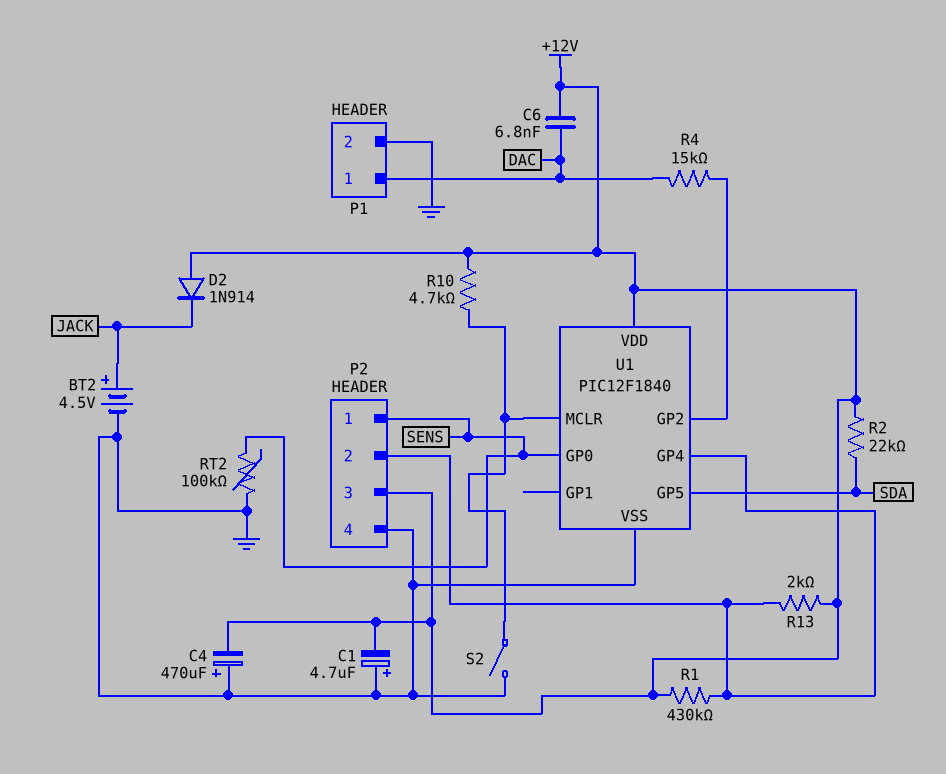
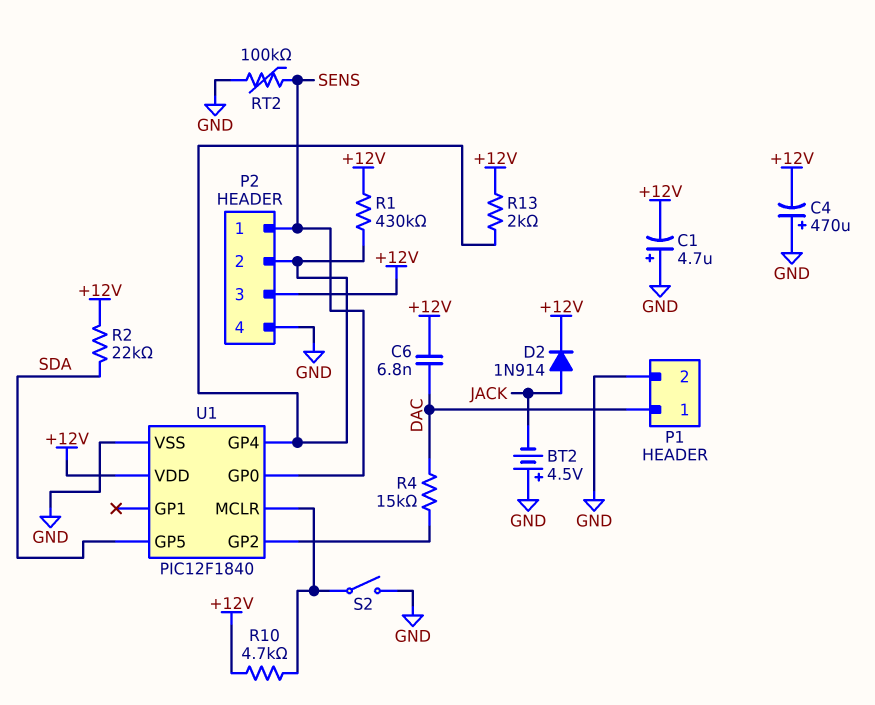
BT2: 4.5V (plus JACK, minus GND) -> 4.5V (plus GND, minus JACK)
D2: diode 1N914 (A +12V, K JACK) -> diode 1N914 (A JACK, K +12V)

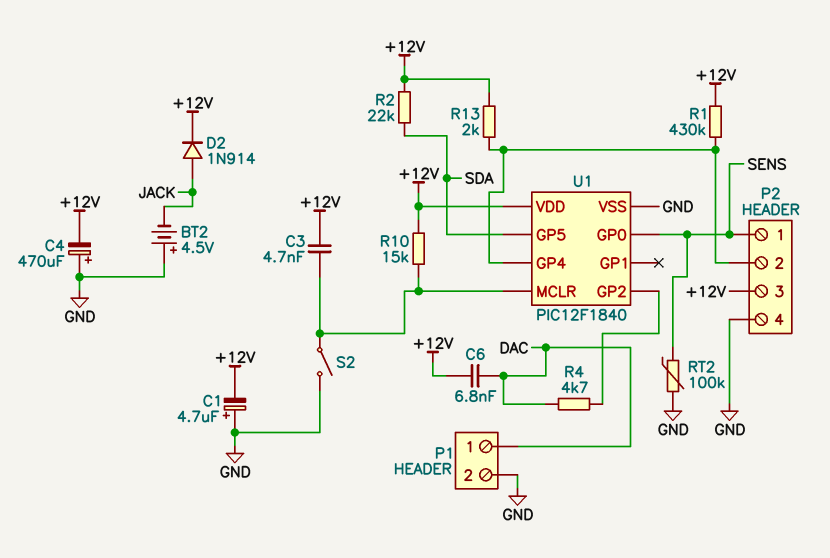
C3: none -> 4.7nF (+12V, U1/MCLR)
R4: 15k (DAC, U1/GP2) -> 4.7k (DAC, U1/GP2)
R10: 4.7k (+12V, U1/MCLR) -> 15k (+12V, U1/MCLR)

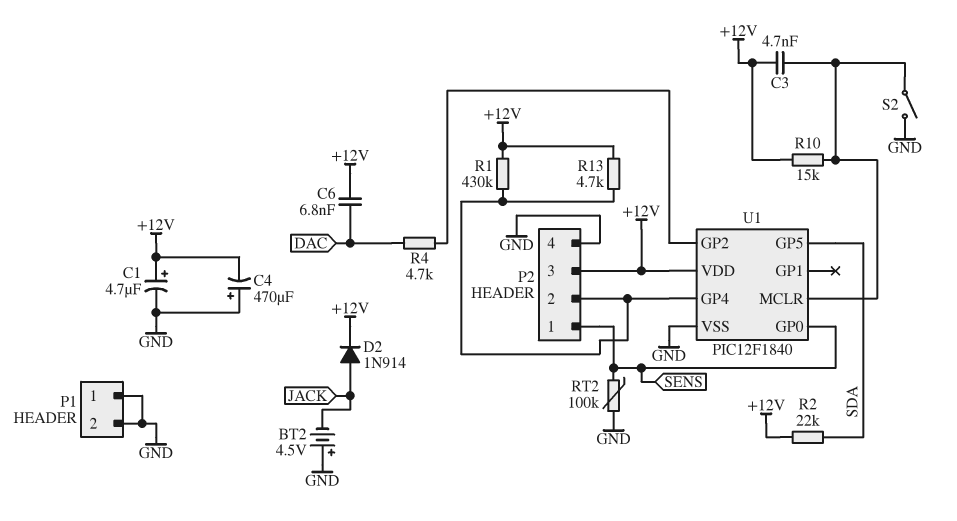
C1: 4.7uF (plus GND, minus +12V) -> 4.7uF (plus +12V, minus GND)
P1 pin 1: DAC -> GND
R13: 2k (+12V, P2/2) -> 4.7k (+12V, P2/2)

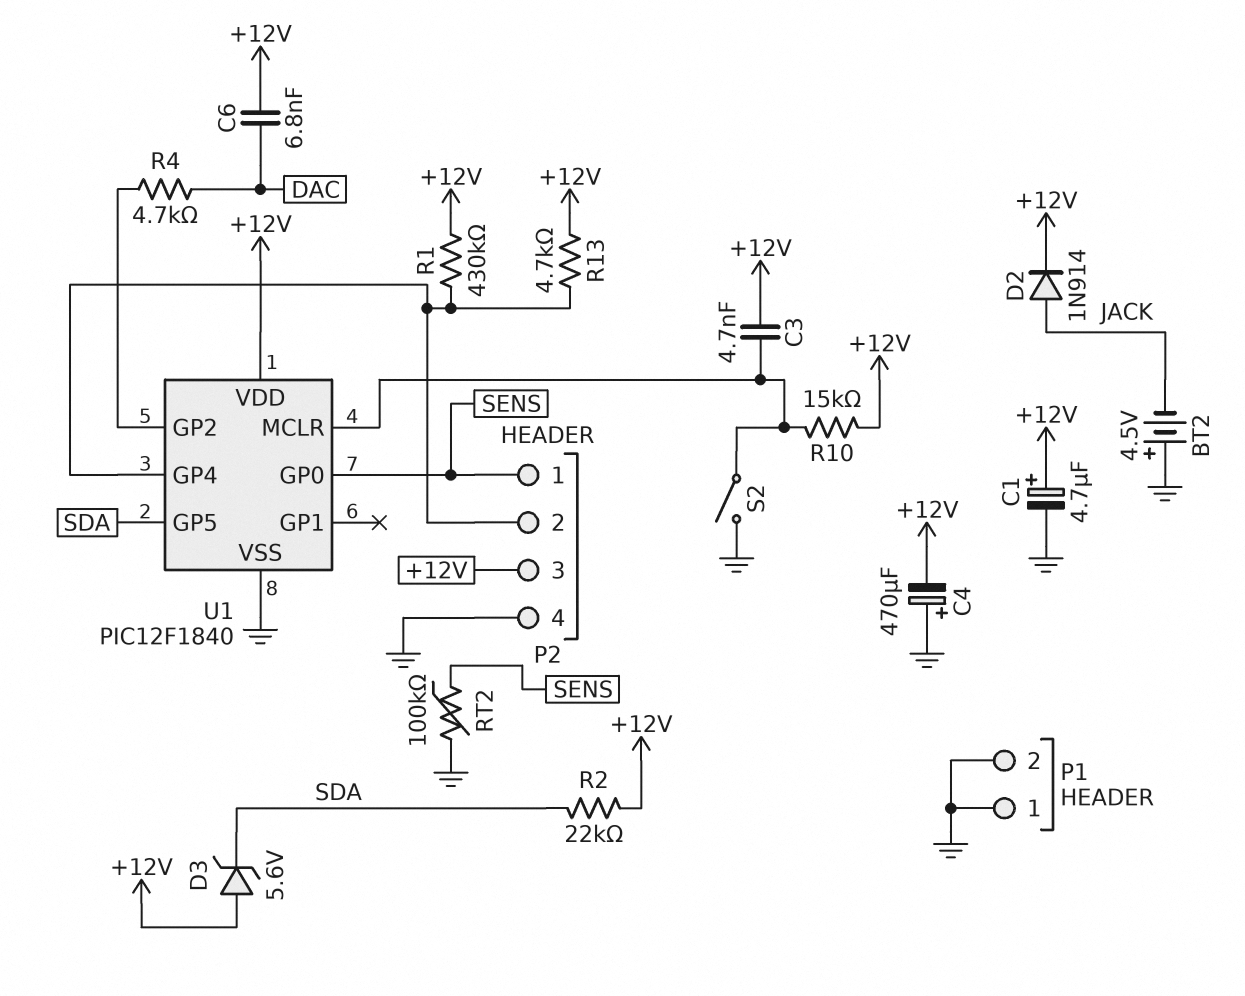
D3: none -> zener 5.6V (A +12V, K SDA)

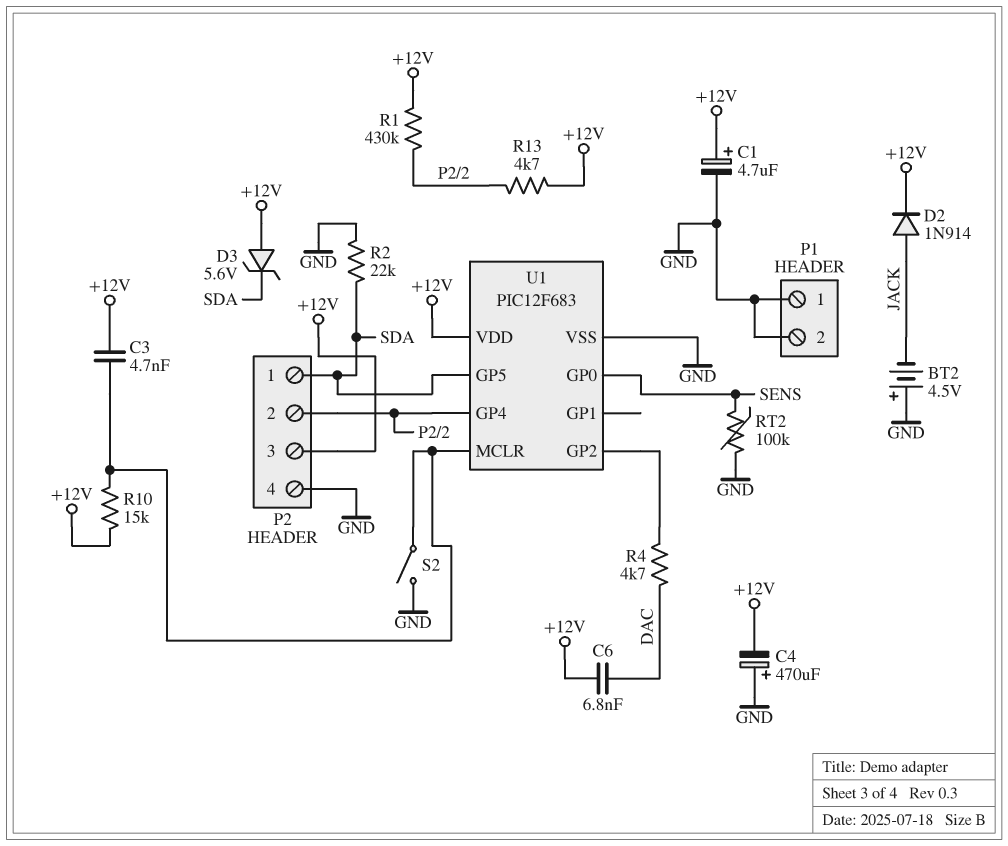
P2 pin 1: SENS -> SDA
R2: 22k (+12V, SDA) -> 22k (GND, SDA)
U1: PIC12F1840 -> PIC12F683

